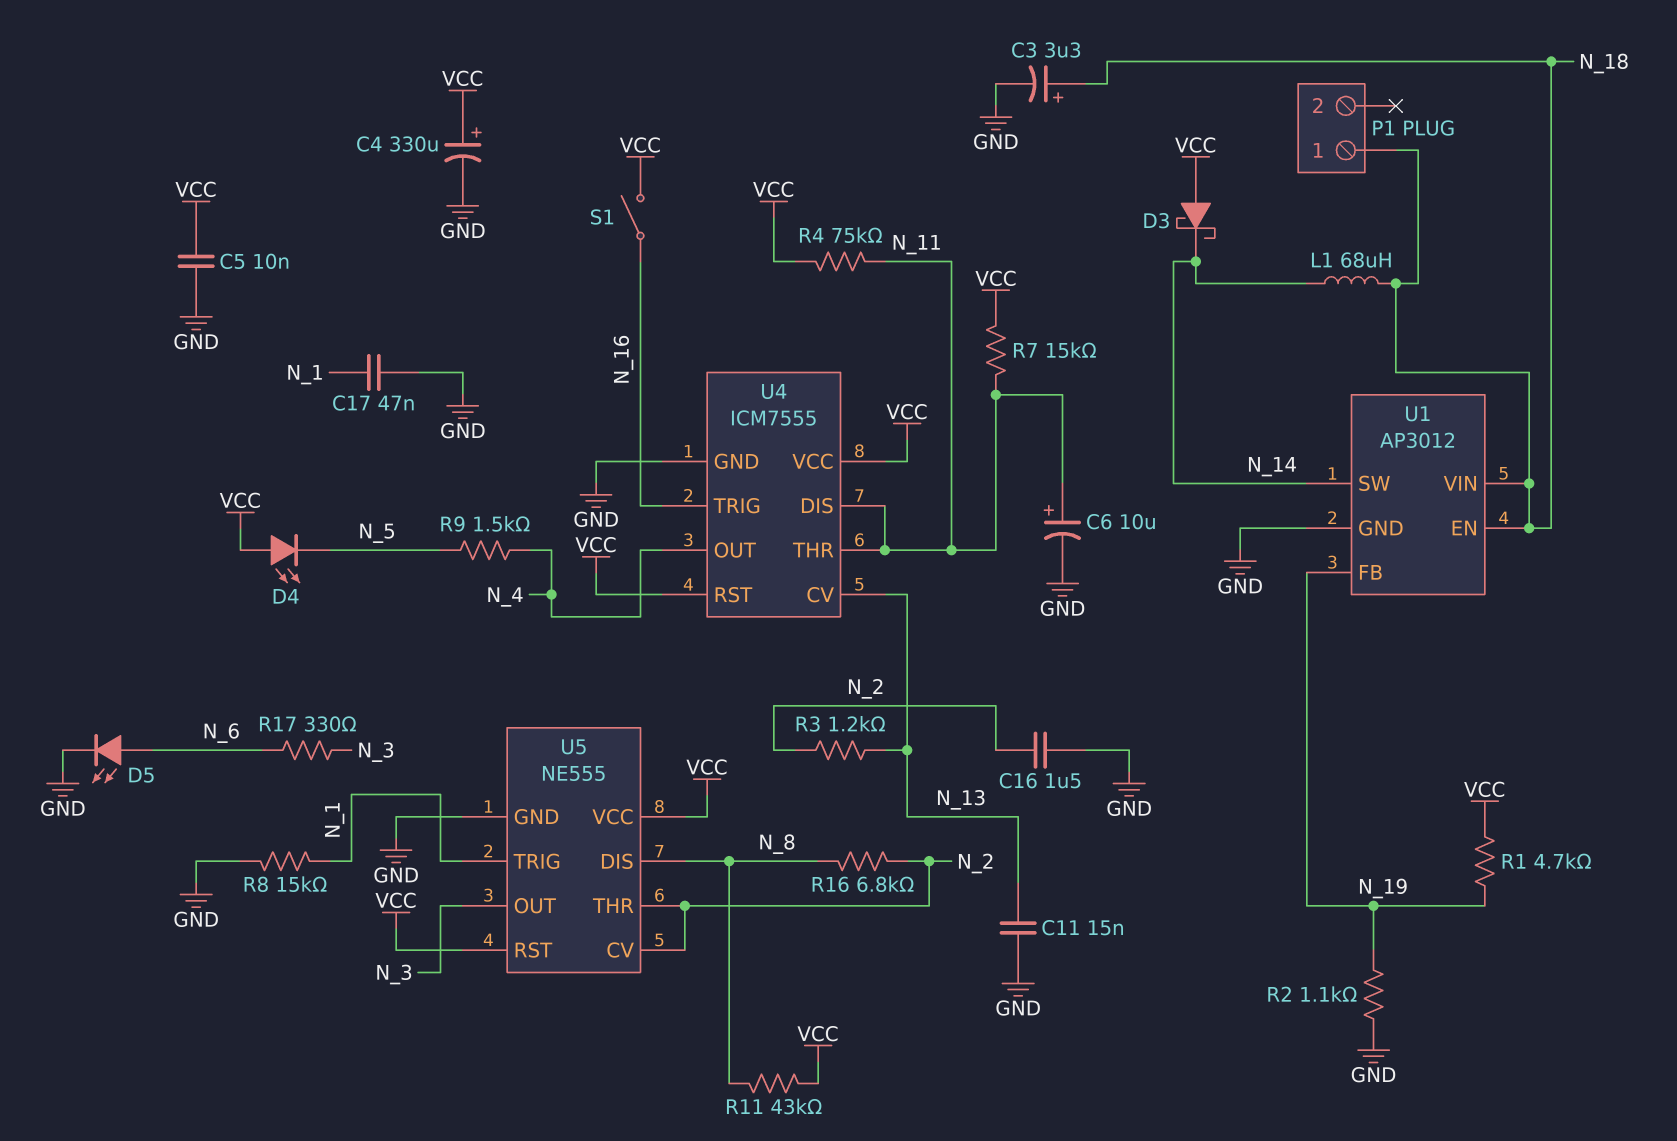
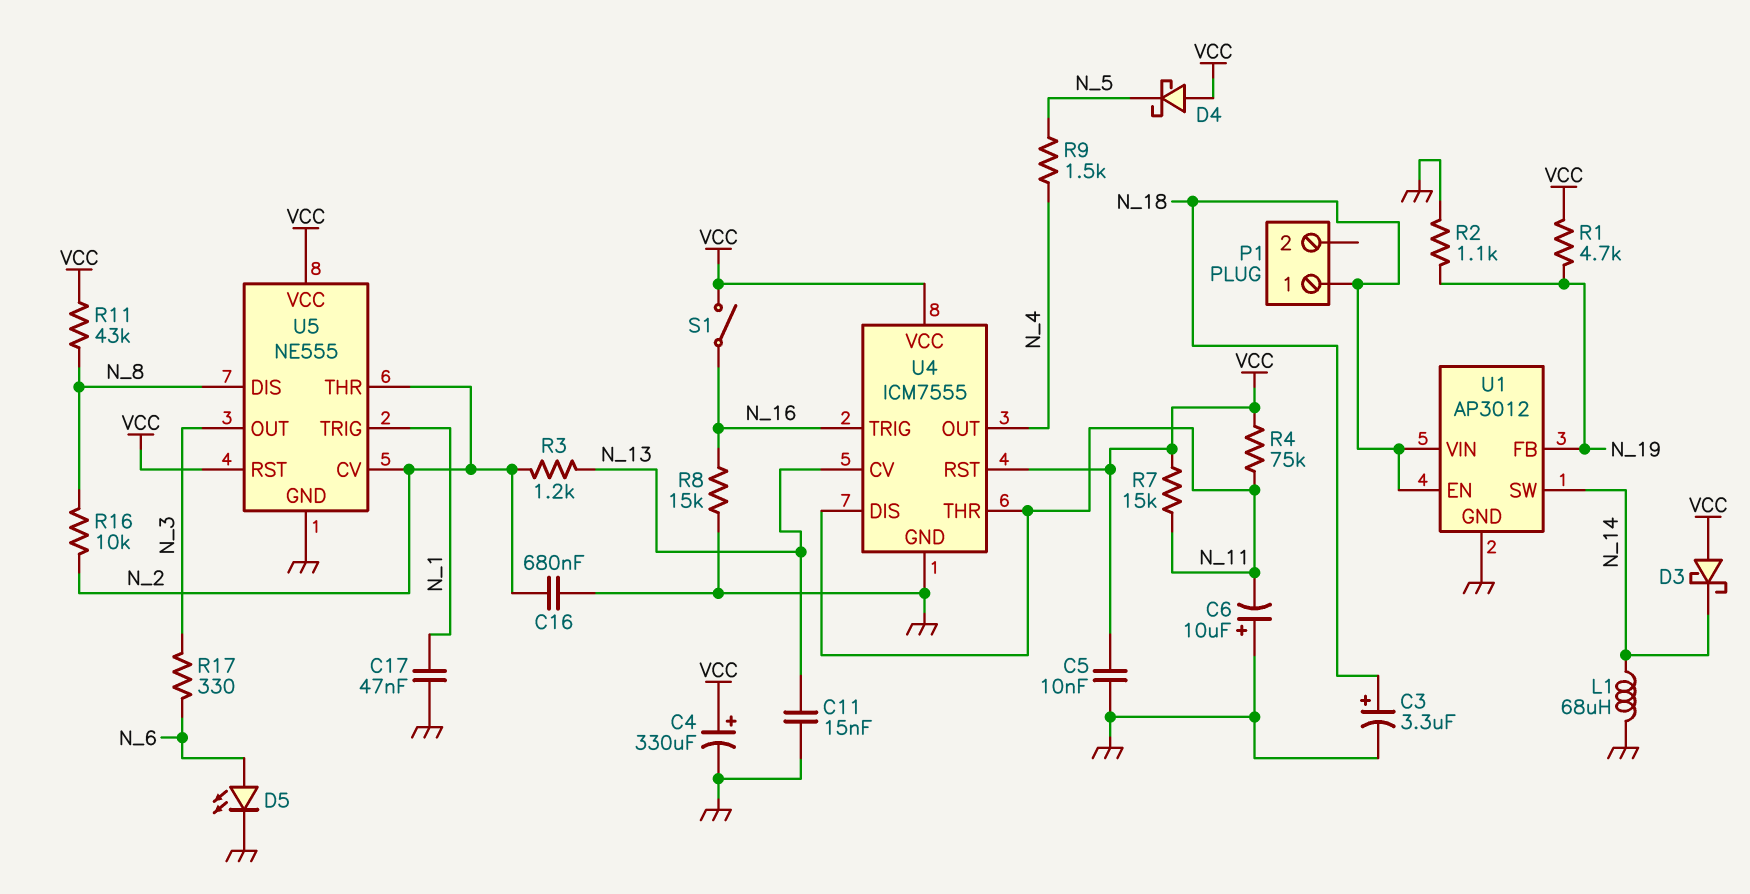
C6: 10uF (plus N_11, minus GND) -> 10uF (plus GND, minus N_11)
C16: 1.5uF (GND, N_2) -> 680nF (GND, N_2)
D4: LED (A VCC, K N_5) -> schottky (A VCC, K N_5)
L1: 68uH (N_14, N_18) -> 68uH (GND, N_14)
R8: 15k (GND, N_1) -> 15k (GND, N_16)
R16: 6.8k (N_2, N_8) -> 10k (N_2, N_8)

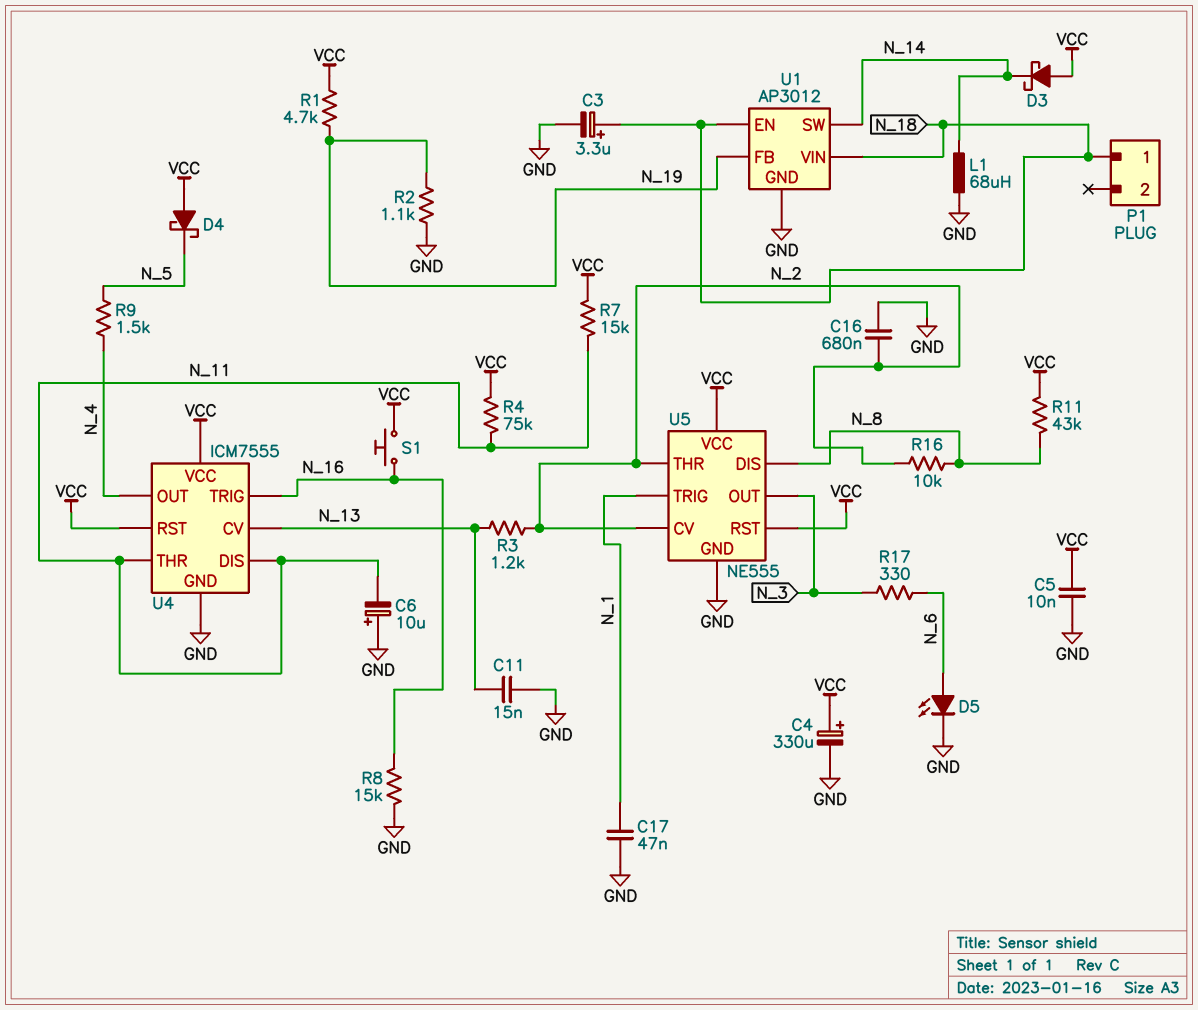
S1: switch (N_16, VCC) -> button (N_16, VCC)

